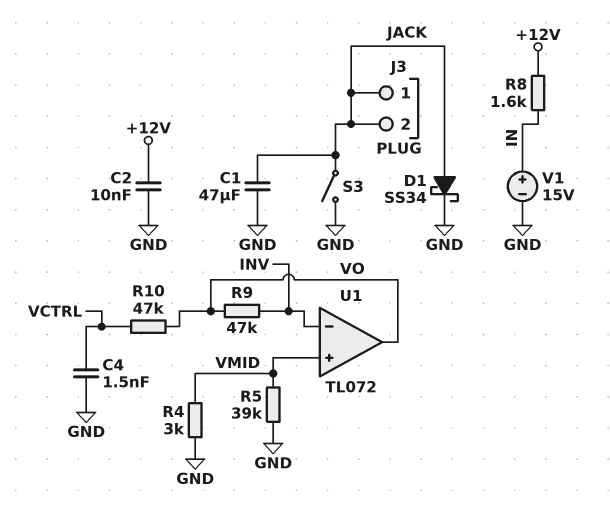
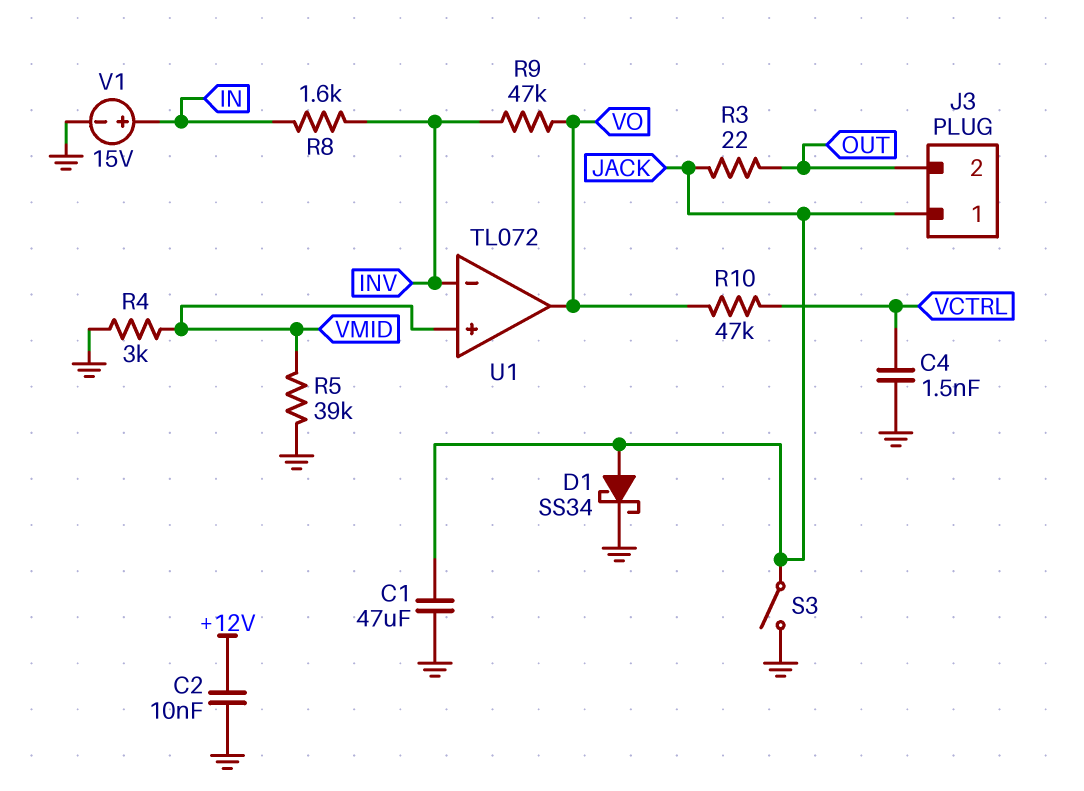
J3 pin 2: JACK -> OUT
R3: none -> 22 (JACK, OUT)
R8: 1.6k (+12V, IN) -> 1.6k (IN, INV)

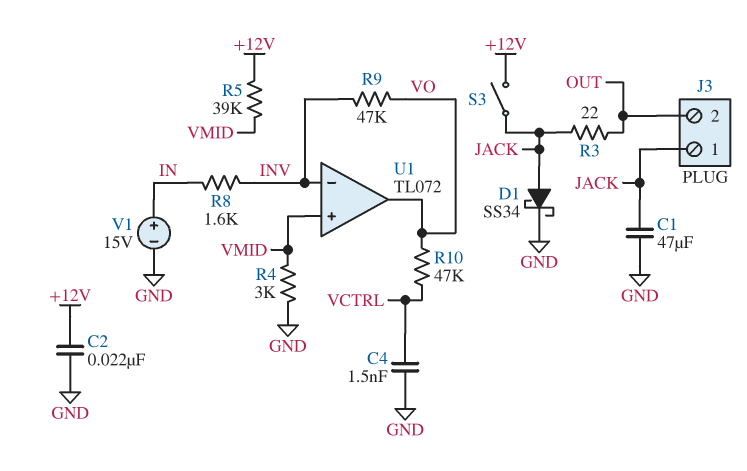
C2: 10nF (+12V, GND) -> 22nF (+12V, GND)
R5: 39k (GND, VMID) -> 39k (+12V, VMID)
S3: switch (GND, JACK) -> switch (+12V, JACK)

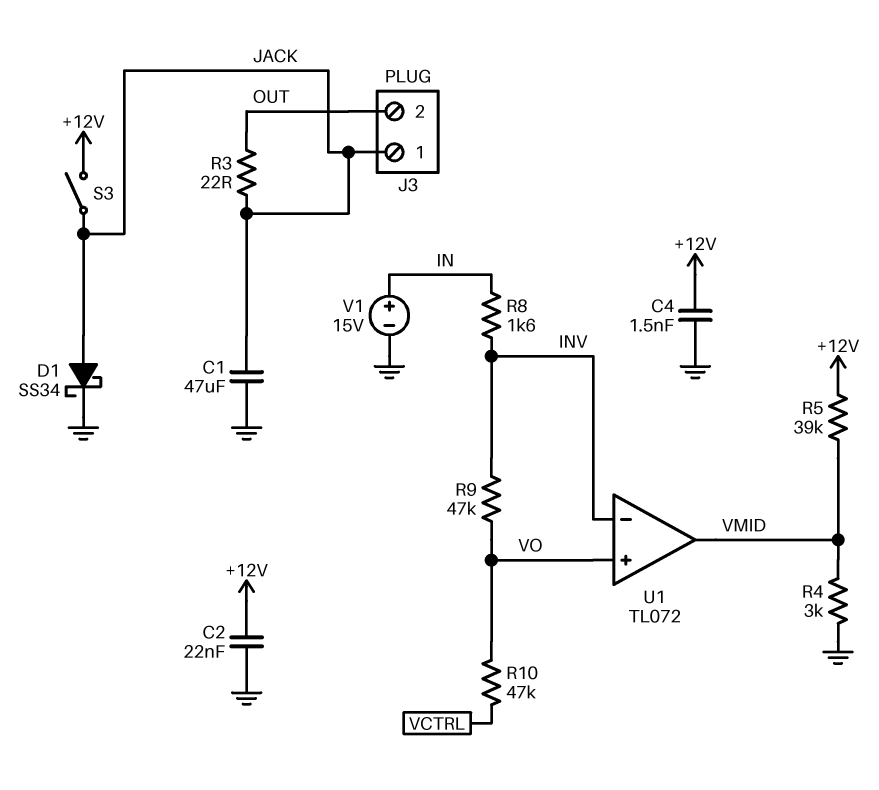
C4: 1.5nF (GND, VCTRL) -> 1.5nF (+12V, GND)
U1 pin in+: VMID -> VO
U1 pin out: VO -> VMID

